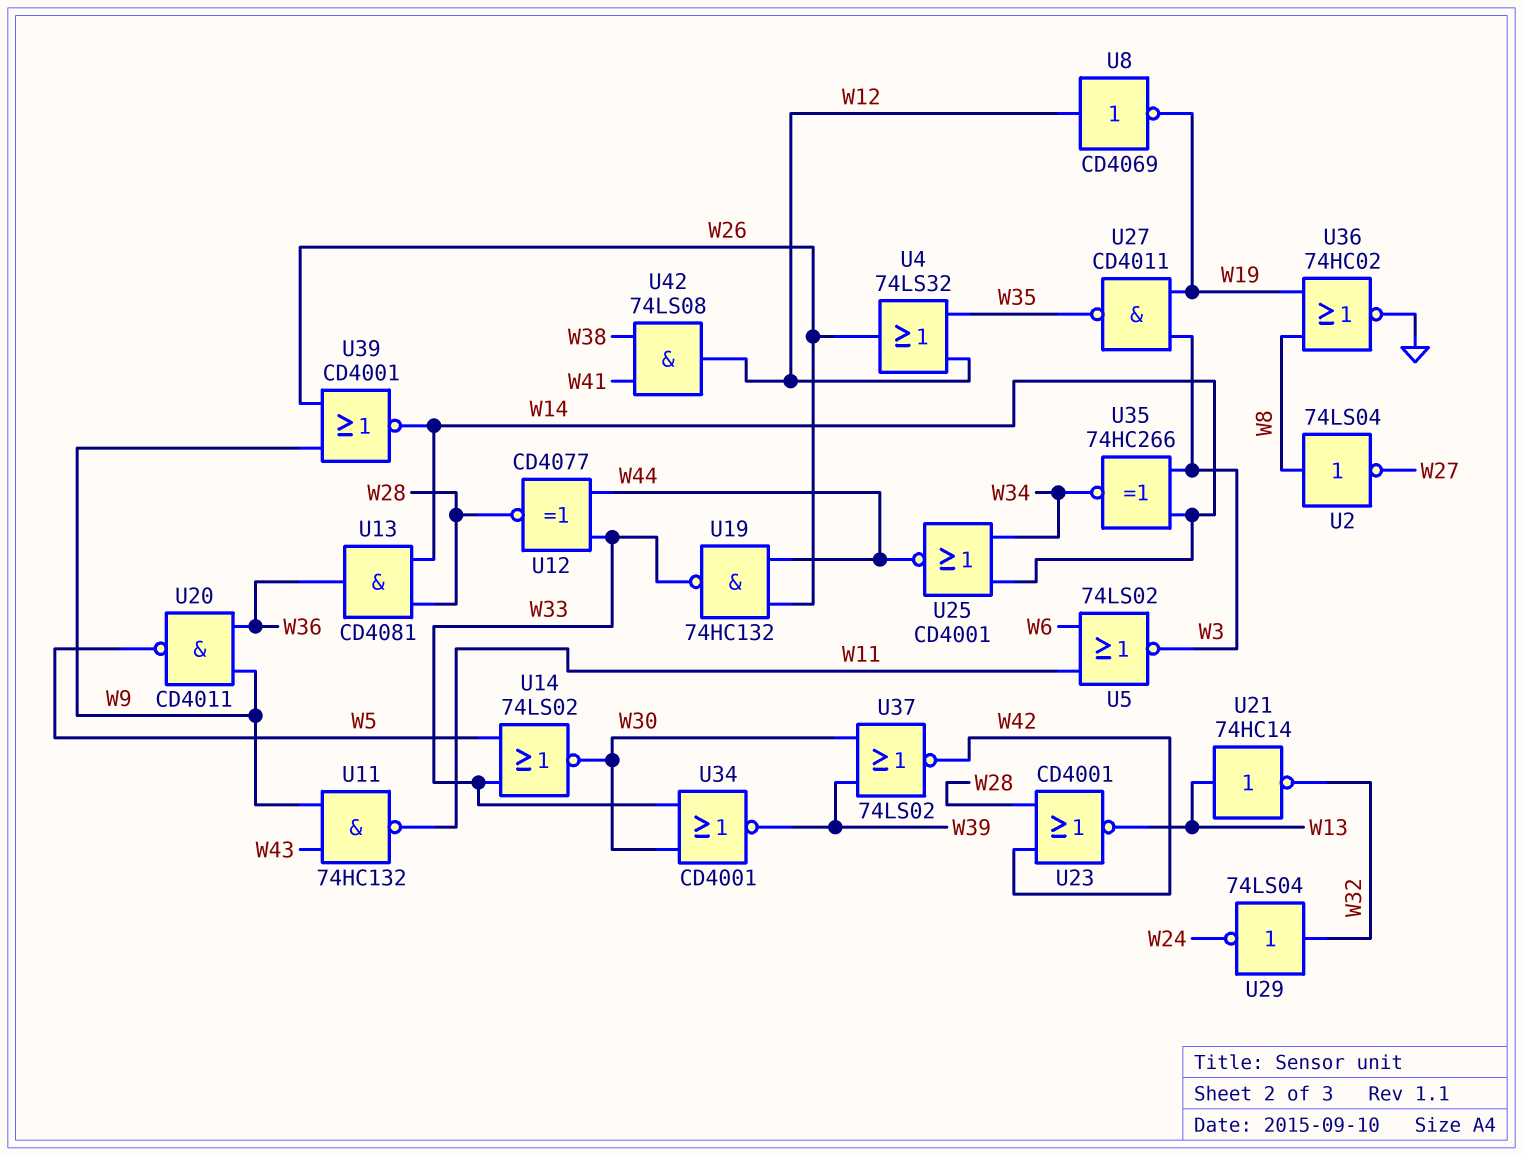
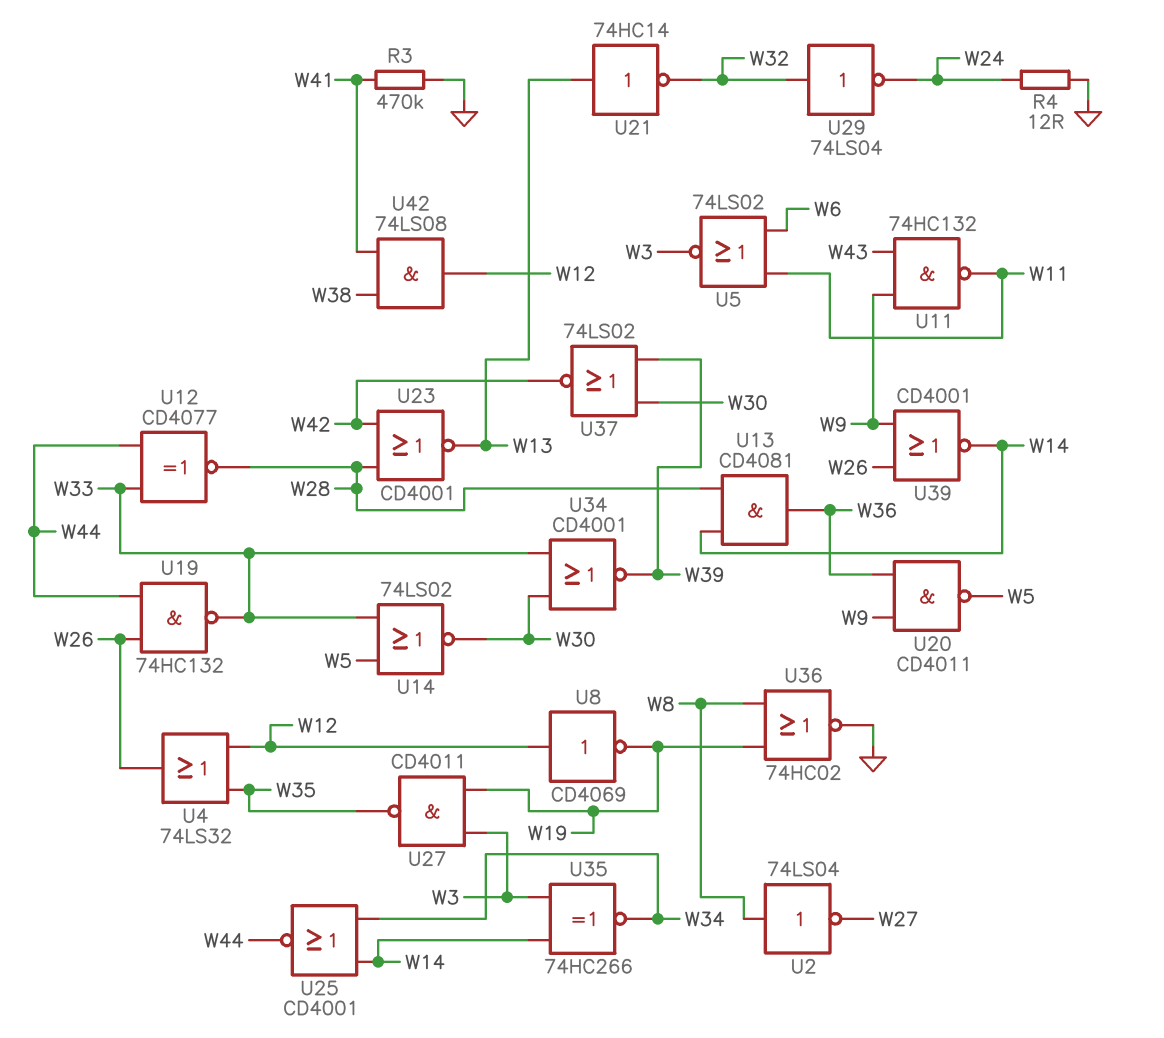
R3: none -> 470k (GND, W41)
R4: none -> 12 (GND, W24)

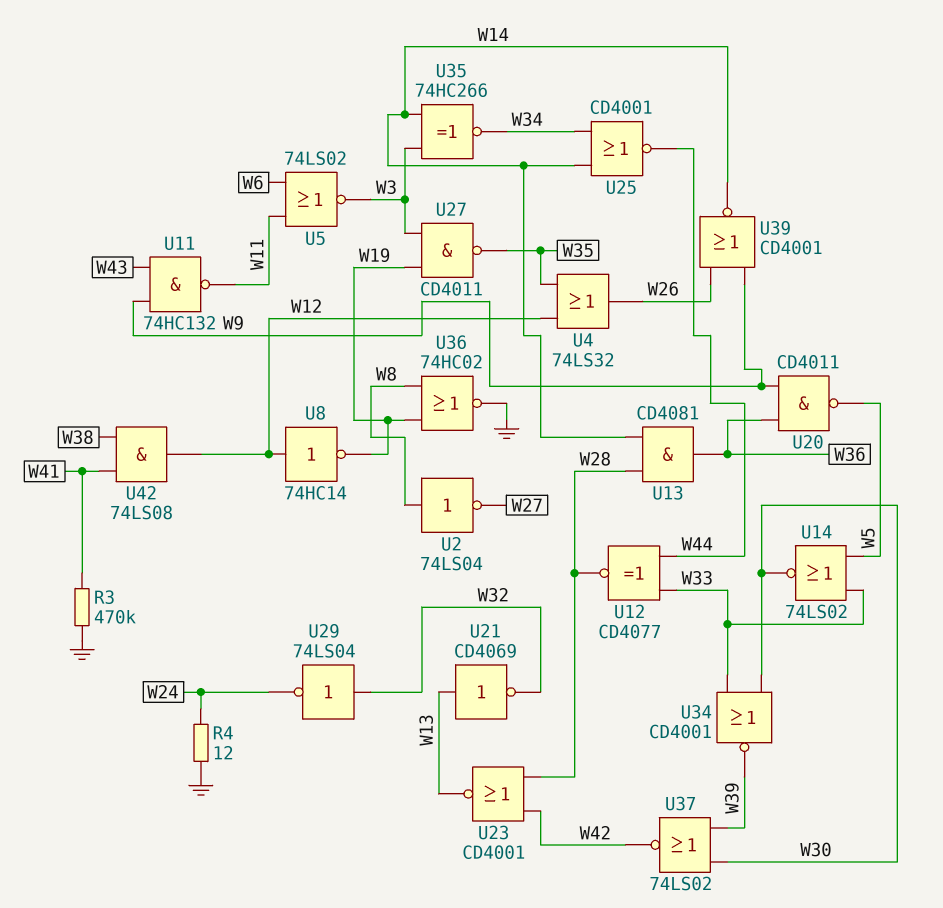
U8: NOT CD4069 (in W12, out W19) -> NOT 74HC14 (in W12, out W19)
U19: NAND 74HC132 (in W26, in W44, out W33) -> none
U21: NOT 74HC14 (in W13, out W32) -> NOT CD4069 (in W13, out W32)

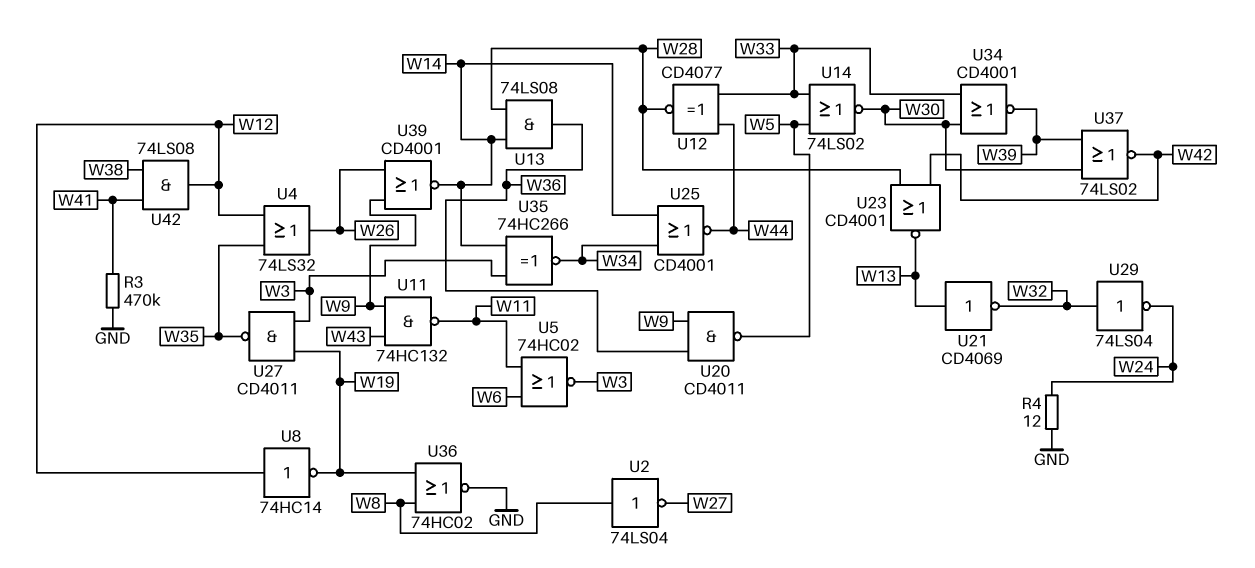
U5: NOR 74LS02 (in W6, in W11, out W3) -> NOR 74HC02 (in W6, in W11, out W3)
U13: AND CD4081 (in W14, in W28, out W36) -> AND 74LS08 (in W14, in W28, out W36)

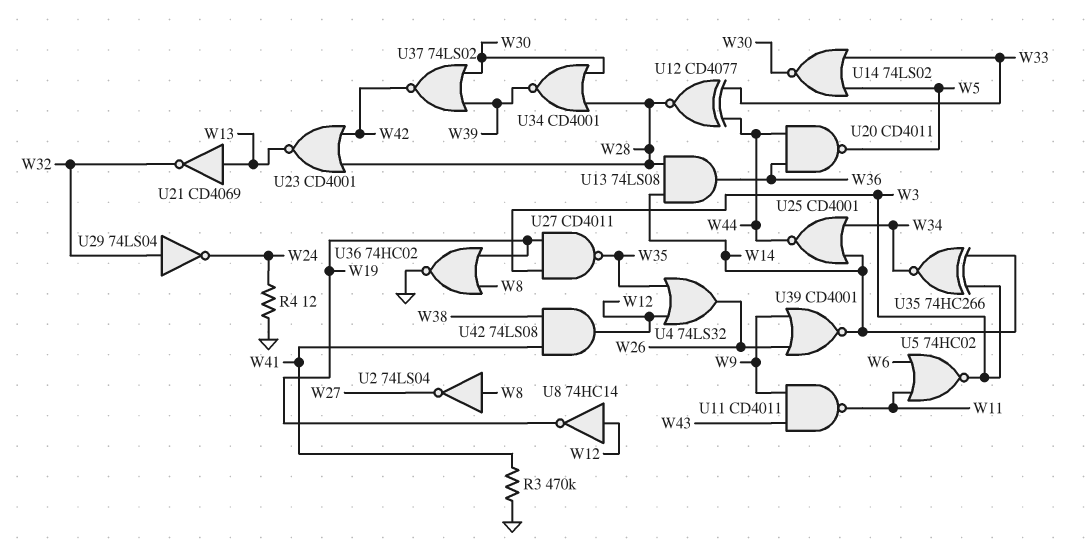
U11: NAND 74HC132 (in W9, in W43, out W11) -> NAND CD4011 (in W9, in W43, out W11)
U20: NAND CD4011 (in W9, in W36, out W5) -> NAND CD4011 (in W36, in W44, out W5)
U34: NOR CD4001 (in W30, in W33, out W39) -> NOR CD4001 (in W28, in W30, out W39)

